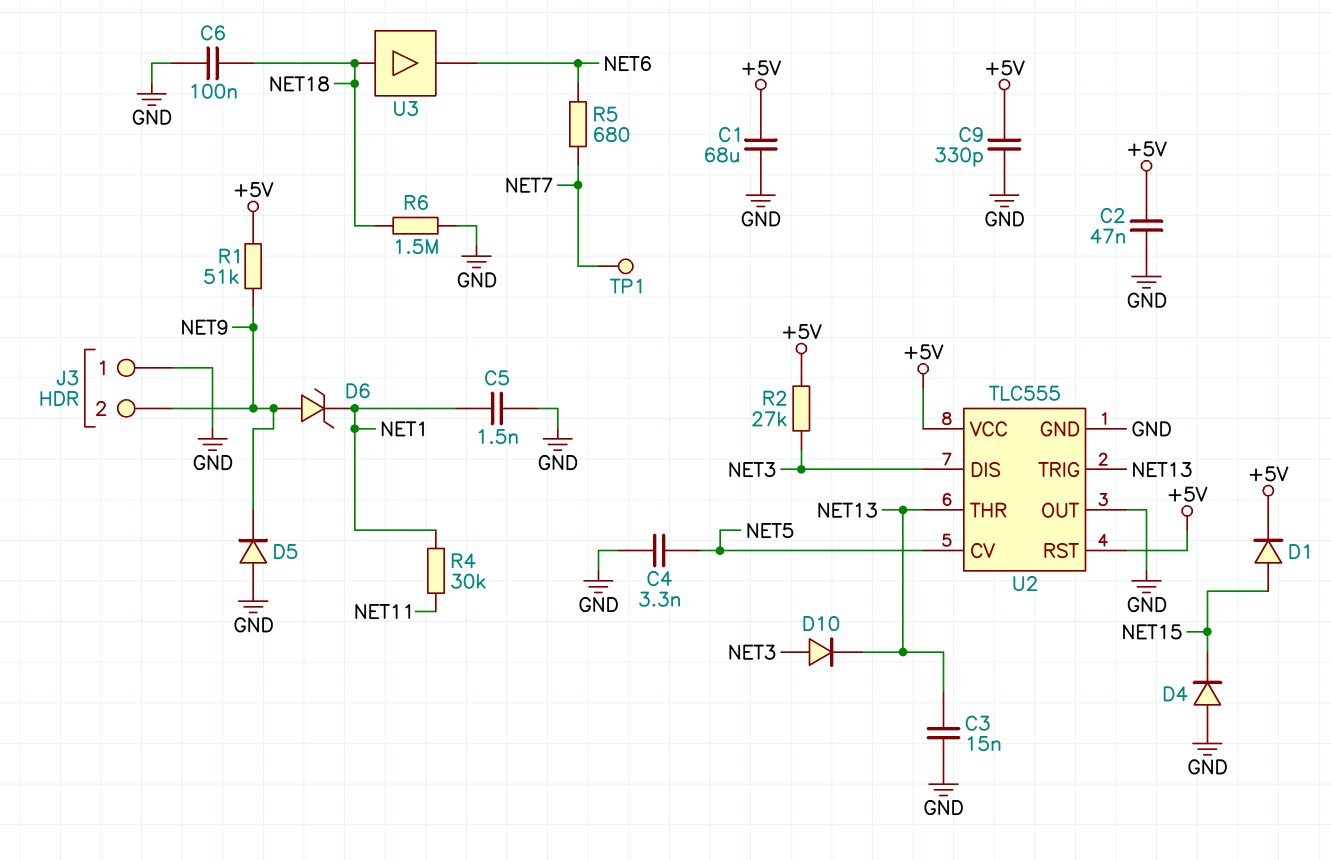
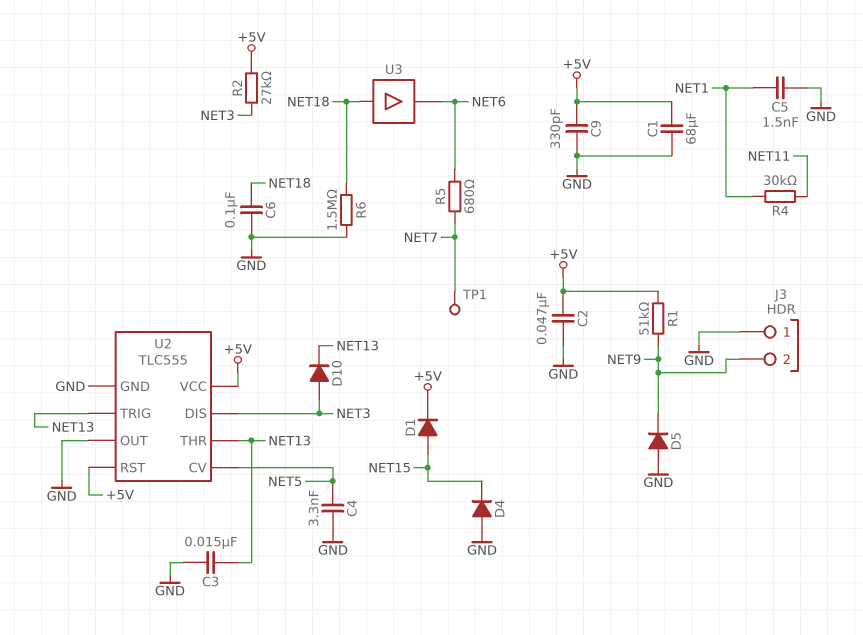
D6: zener (A NET9, K NET1) -> none

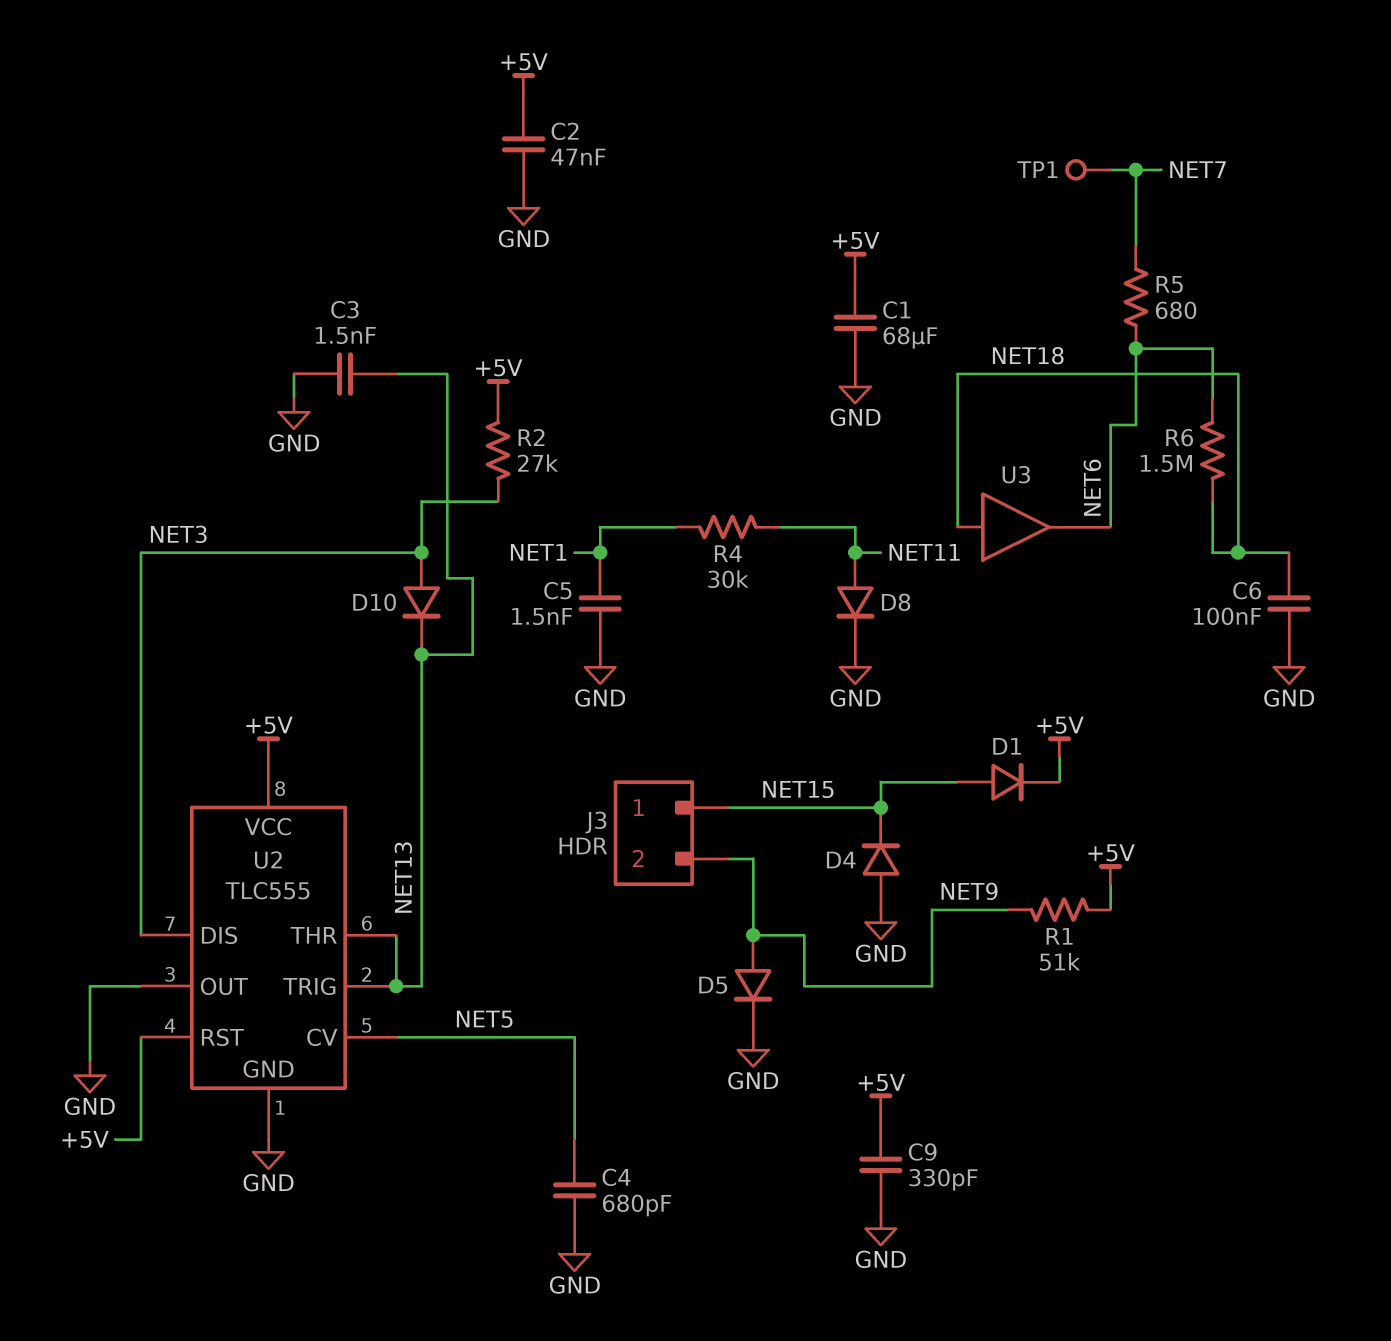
C3: 15nF (GND, NET13) -> 1.5nF (GND, NET13)
C4: 3.3nF (GND, NET5) -> 680pF (GND, NET5)
D5: diode (A GND, K NET9) -> diode (A NET9, K GND)
D8: none -> diode (A NET11, K GND)
J3 pin 1: GND -> NET15
R6: 1.5M (GND, NET18) -> 1.5M (NET6, NET18)

